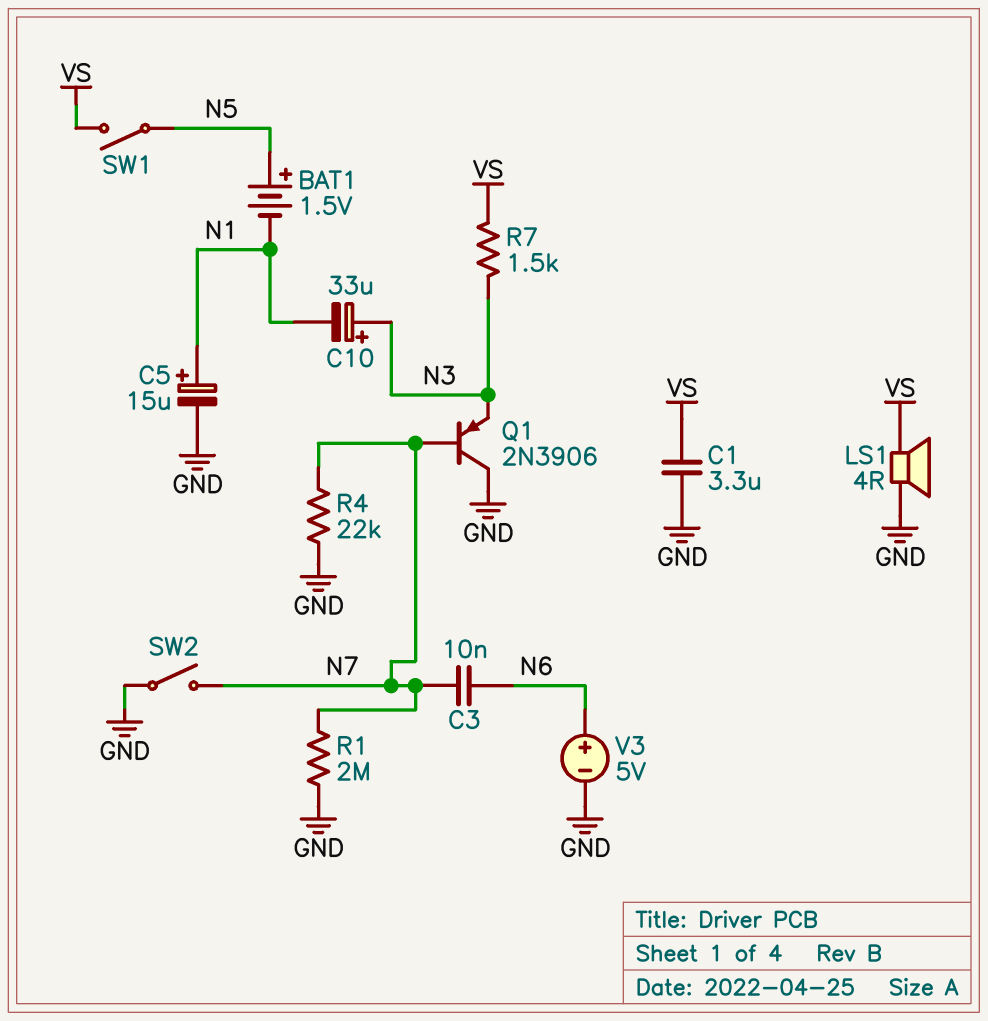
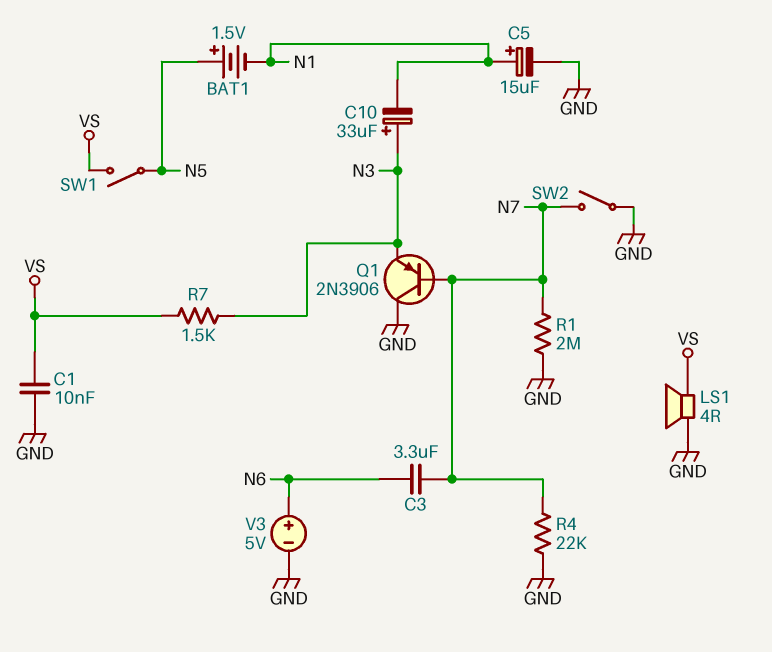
C1: 3.3uF (GND, VS) -> 10nF (GND, VS)
C3: 10nF (N6, N7) -> 3.3uF (N6, N7)

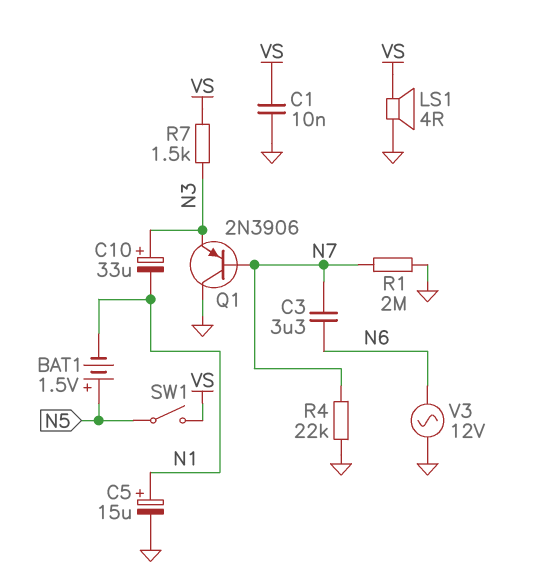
SW2: switch (GND, N7) -> none
V3: 5V (plus N6, minus GND) -> AC 12V (GND, N6)

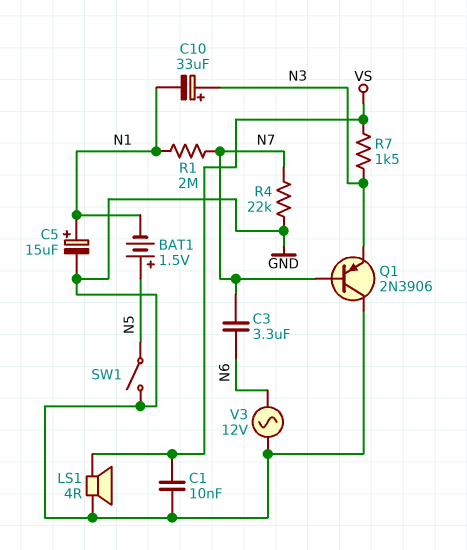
R1: 2M (GND, N7) -> 2M (N1, N7)
SW1: switch (N5, VS) -> switch (GND, N5)

